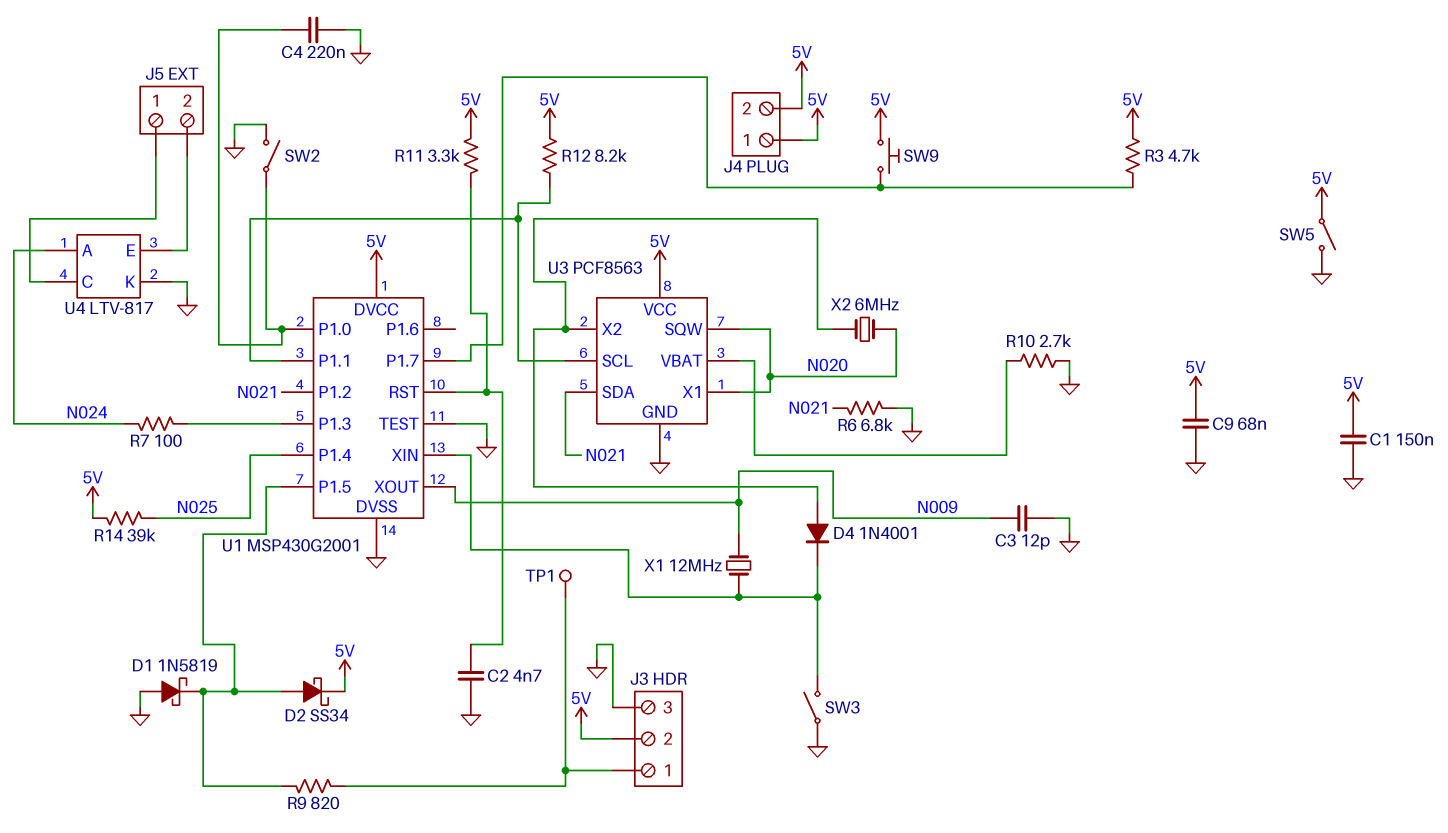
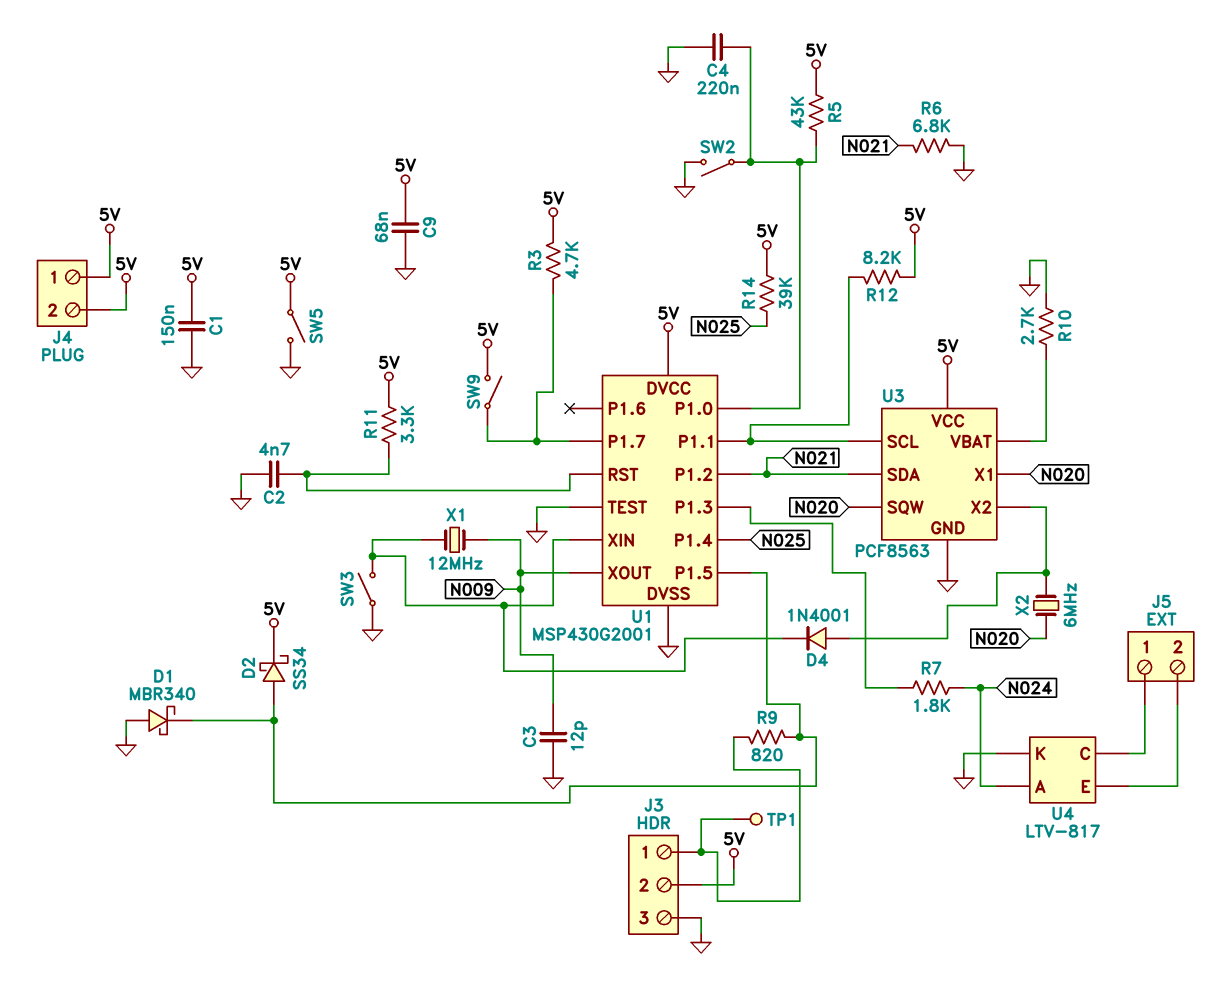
D1: schottky 1N5819 (A GND, K U1/P1.5) -> schottky MBR340 (A GND, K U1/P1.5)
R5: none -> 43k (5V, U1/P1.0)
R7: 100 (N024, U1/P1.3) -> 1.8k (N024, U1/P1.3)
SW9: button (5V, U1/P1.7) -> switch (5V, U1/P1.7)

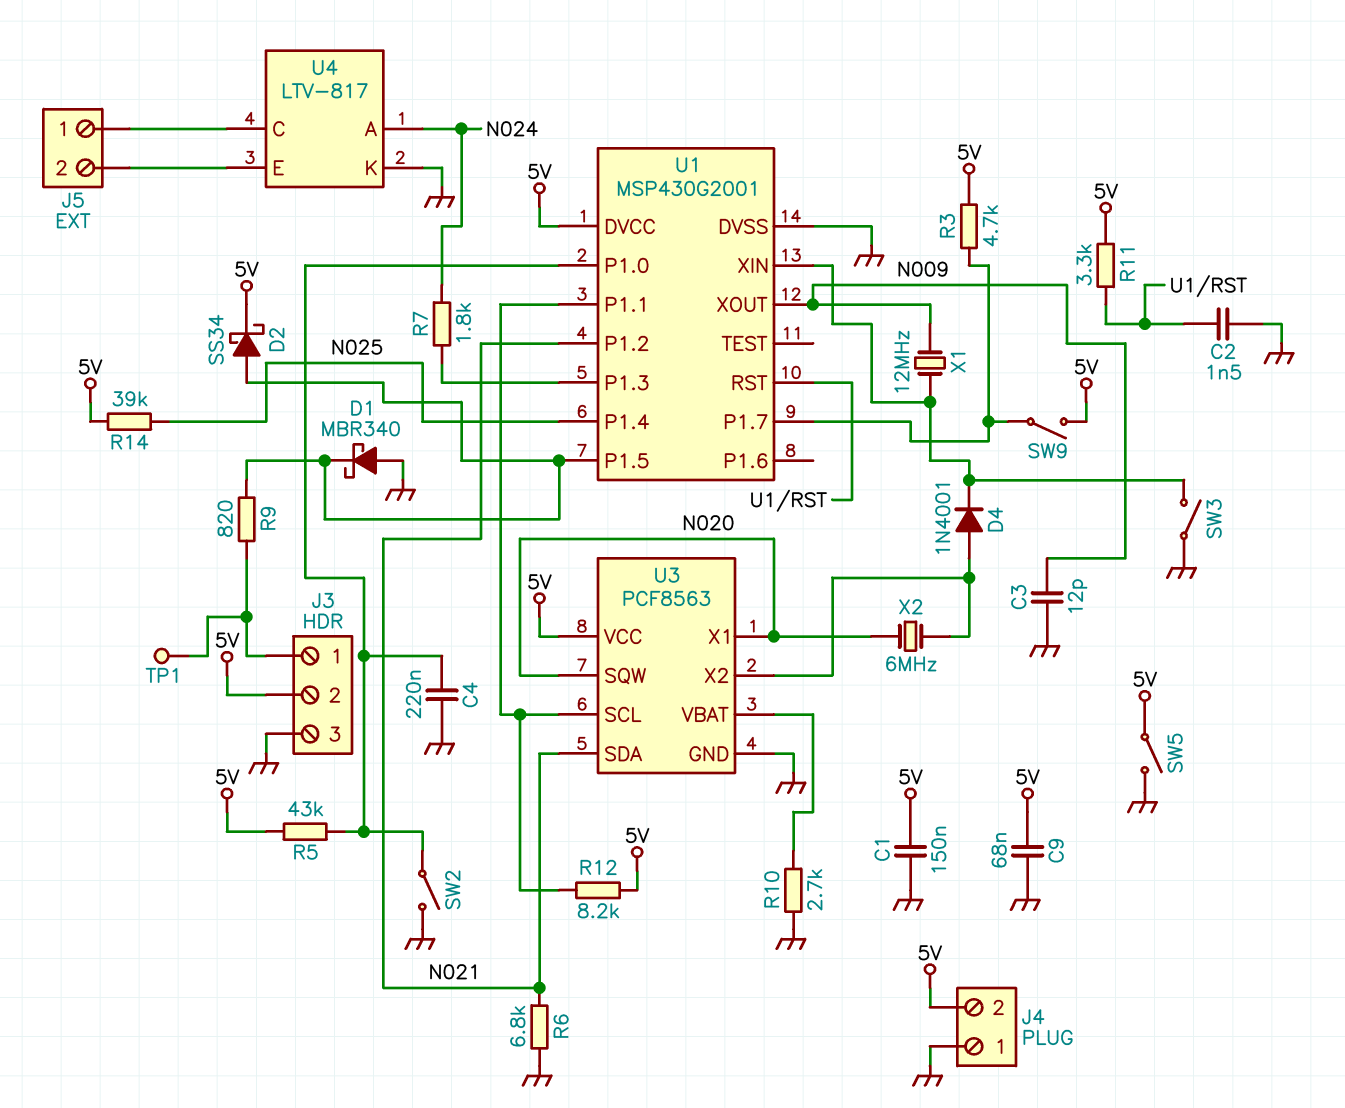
C2: 4.7nF (GND, U1/RST) -> 1.5nF (GND, U1/RST)
J4 pin 1: 5V -> GND
U1 pin TEST: GND -> none

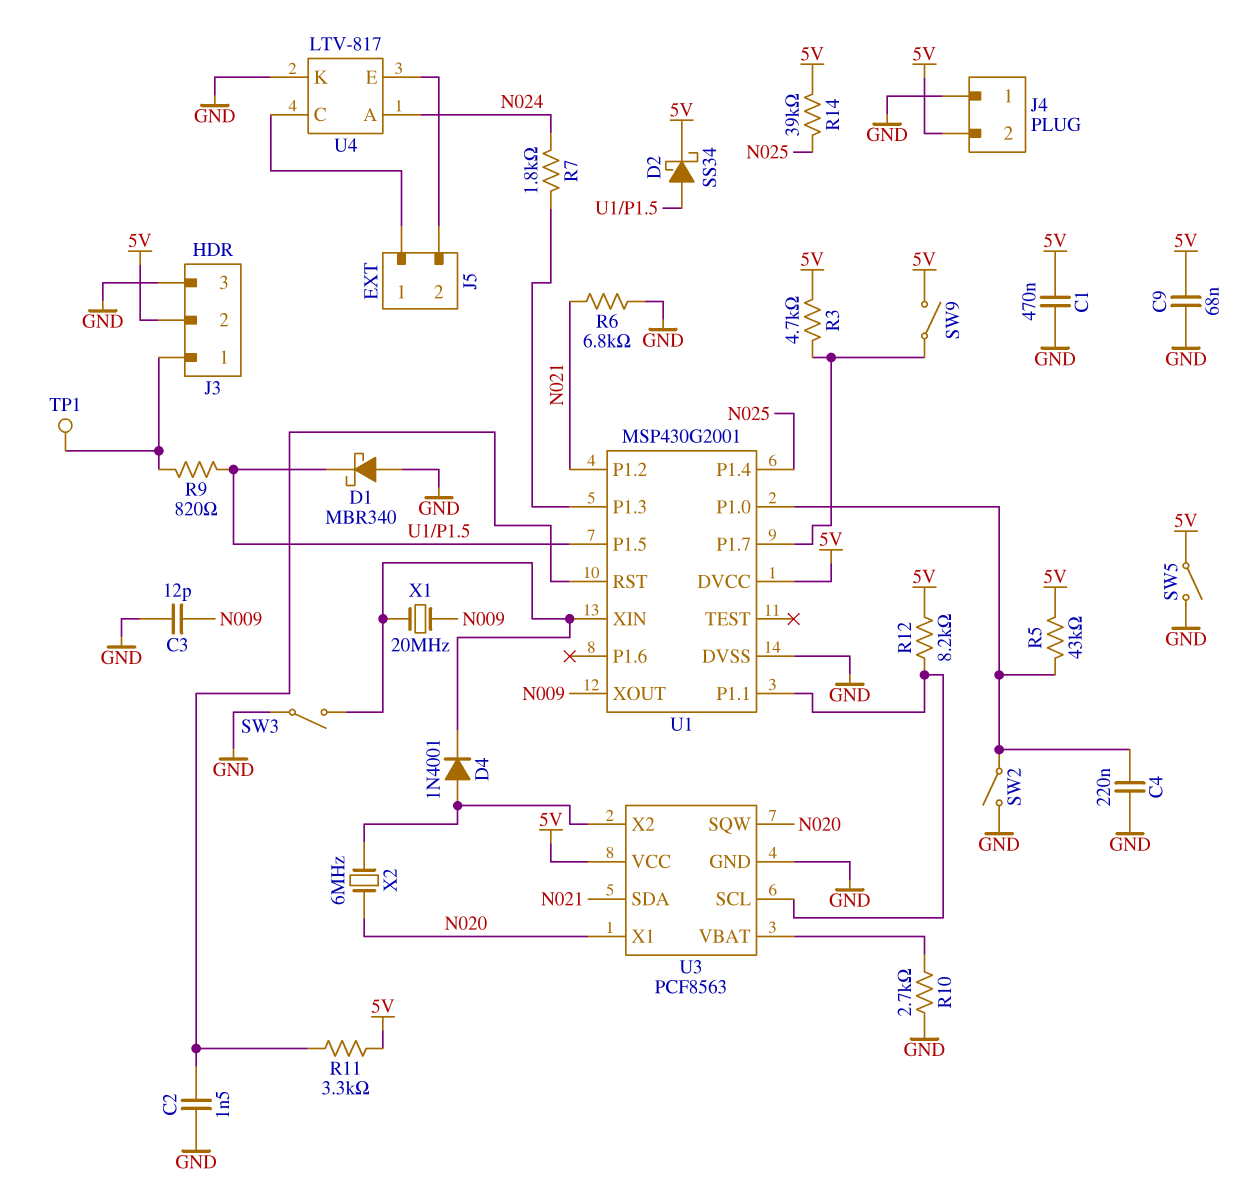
C1: 150nF (5V, GND) -> 470nF (5V, GND)
X1: 12MHz (N009, U1/XIN) -> 20MHz (N009, U1/XIN)

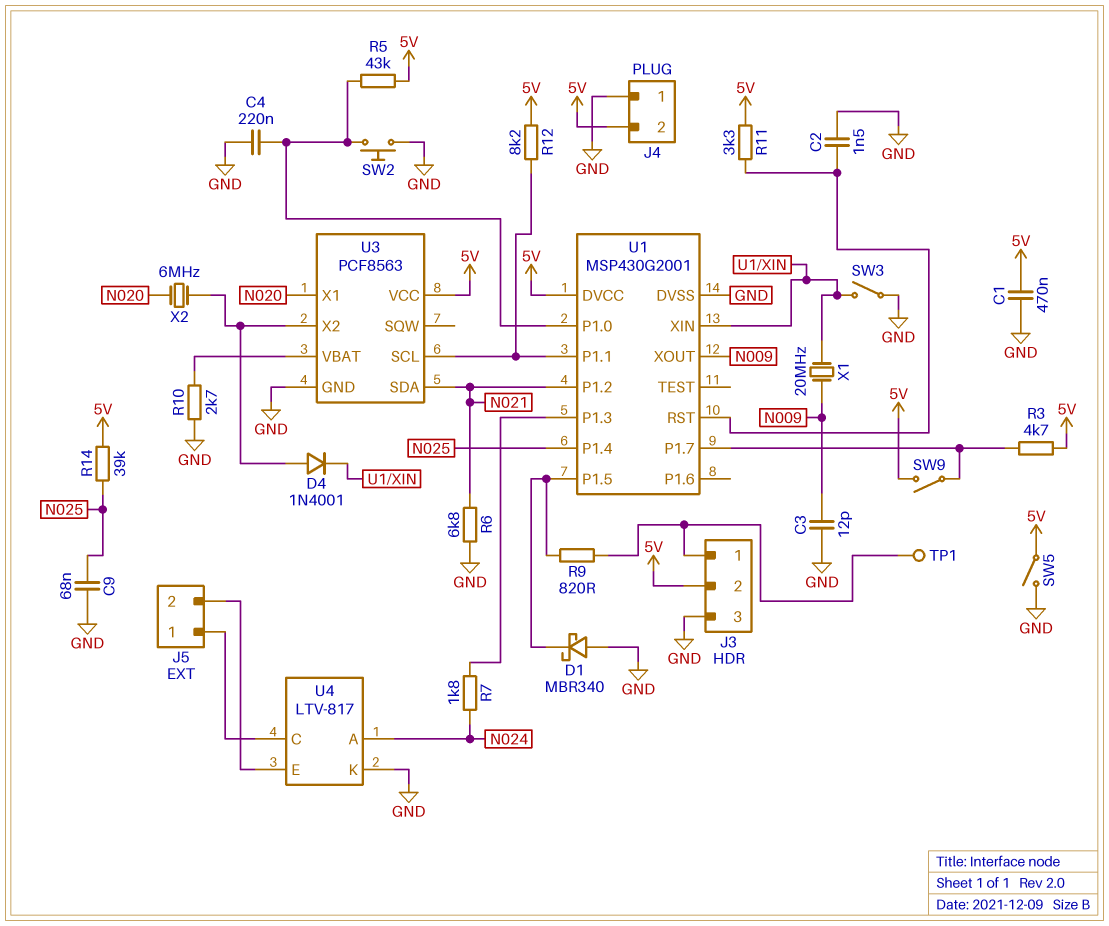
C9: 68nF (5V, GND) -> 68nF (GND, N025)
D2: schottky SS34 (A U1/P1.5, K 5V) -> none
SW2: switch (GND, U1/P1.0) -> button (GND, U1/P1.0)
U3 pin SQW: N020 -> none

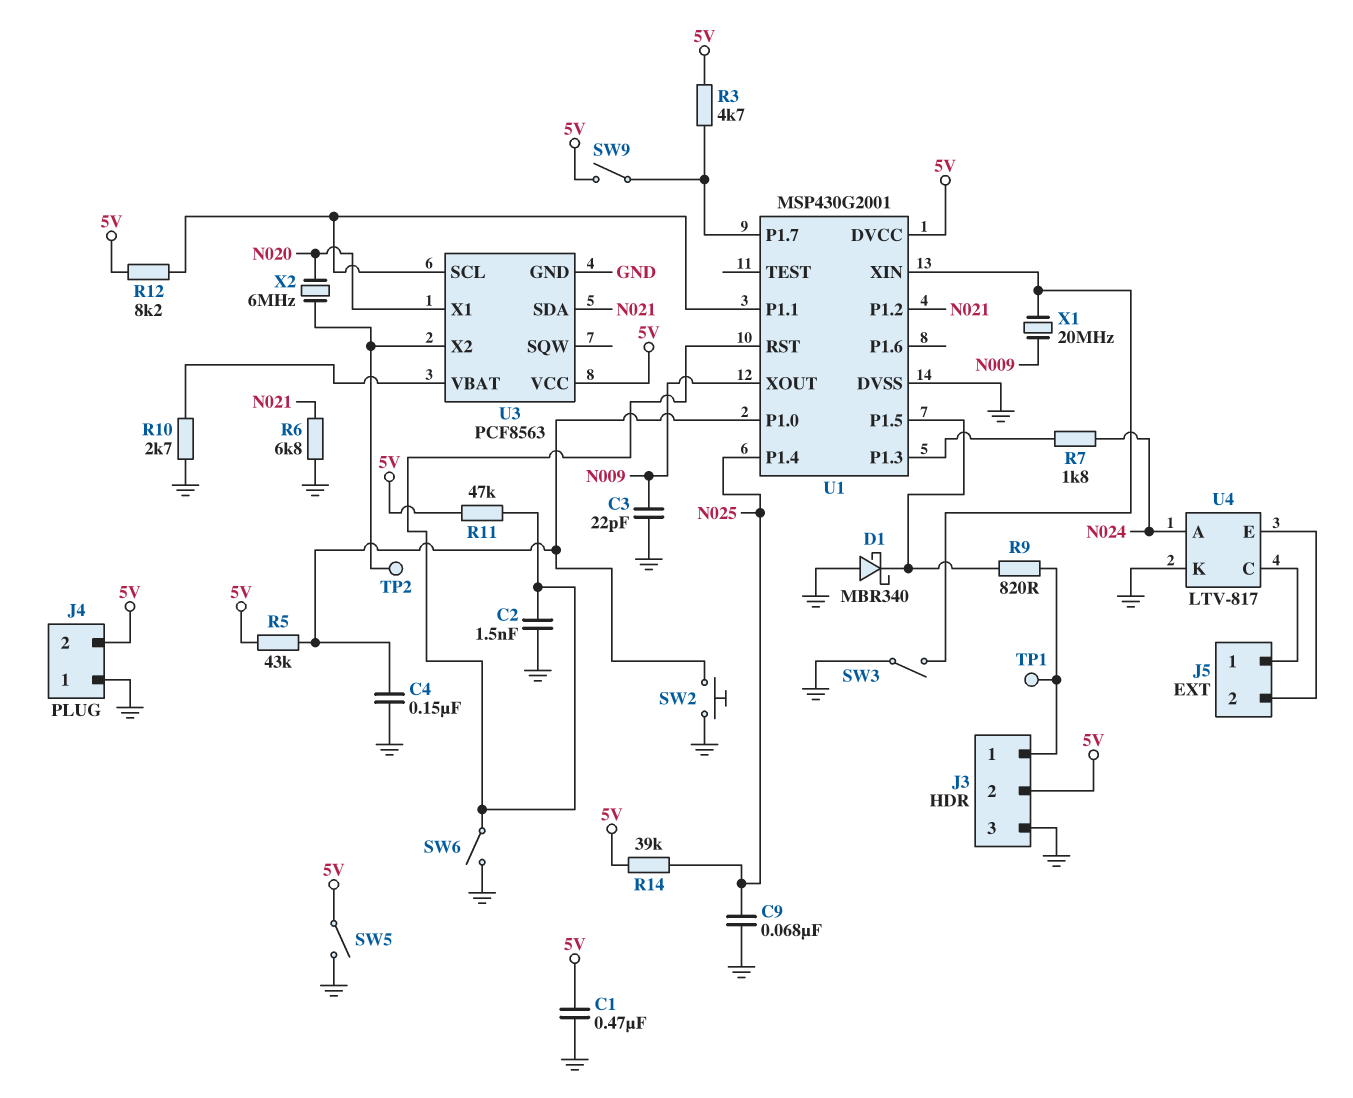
C3: 12pF (GND, N009) -> 22pF (GND, N009)
C4: 220nF (GND, U1/P1.0) -> 150nF (GND, U1/P1.0)
D4: diode 1N4001 (A U3/X2, K U1/XIN) -> none
R11: 3.3k (5V, U1/RST) -> 47k (5V, U1/RST)
SW6: none -> switch (GND, U1/RST)
TP2: none -> test point (U3/X2)

